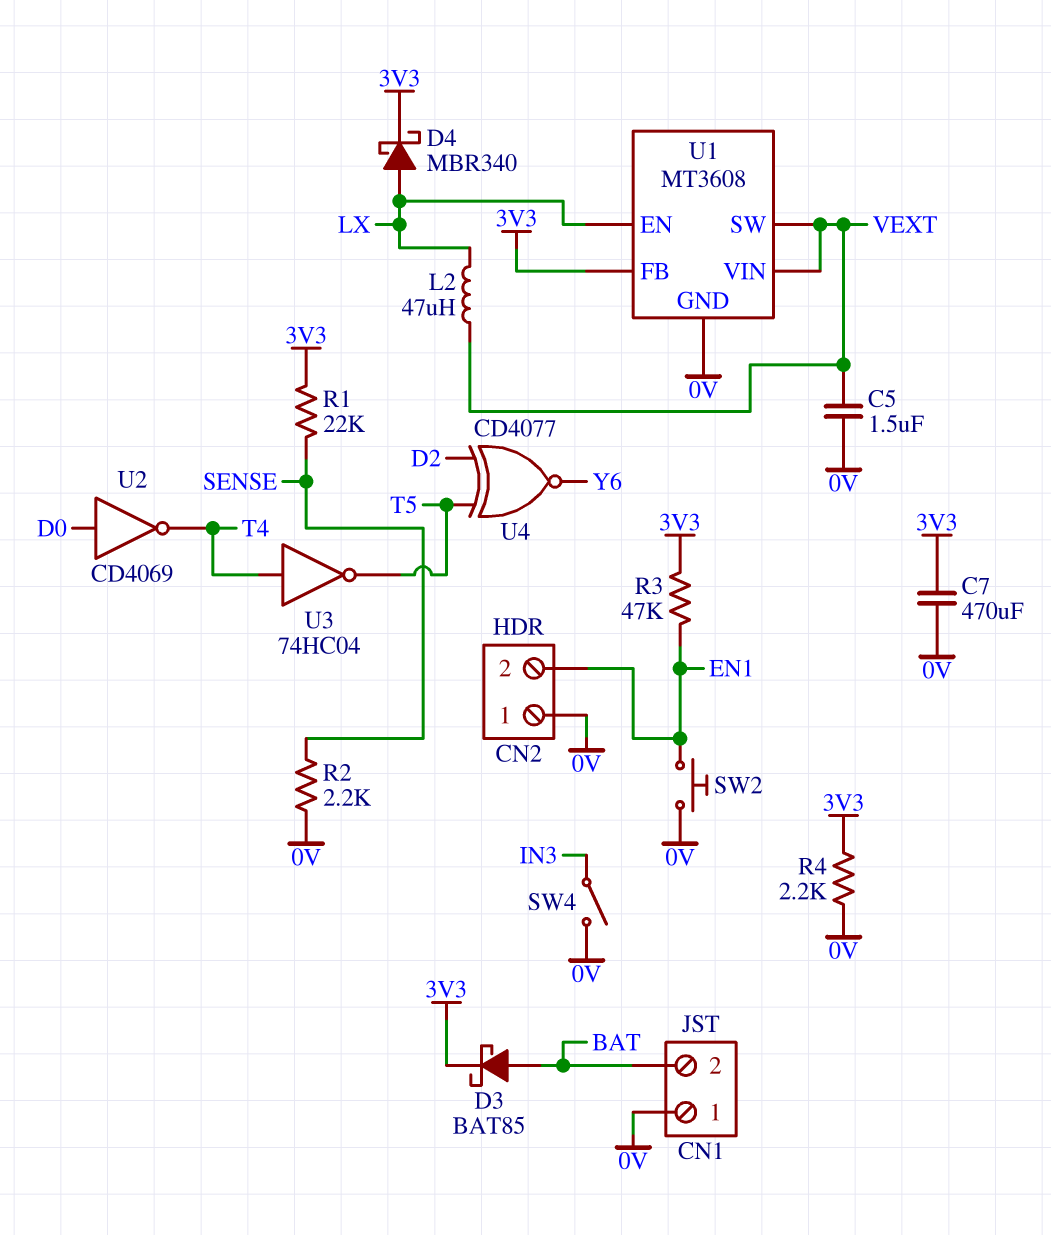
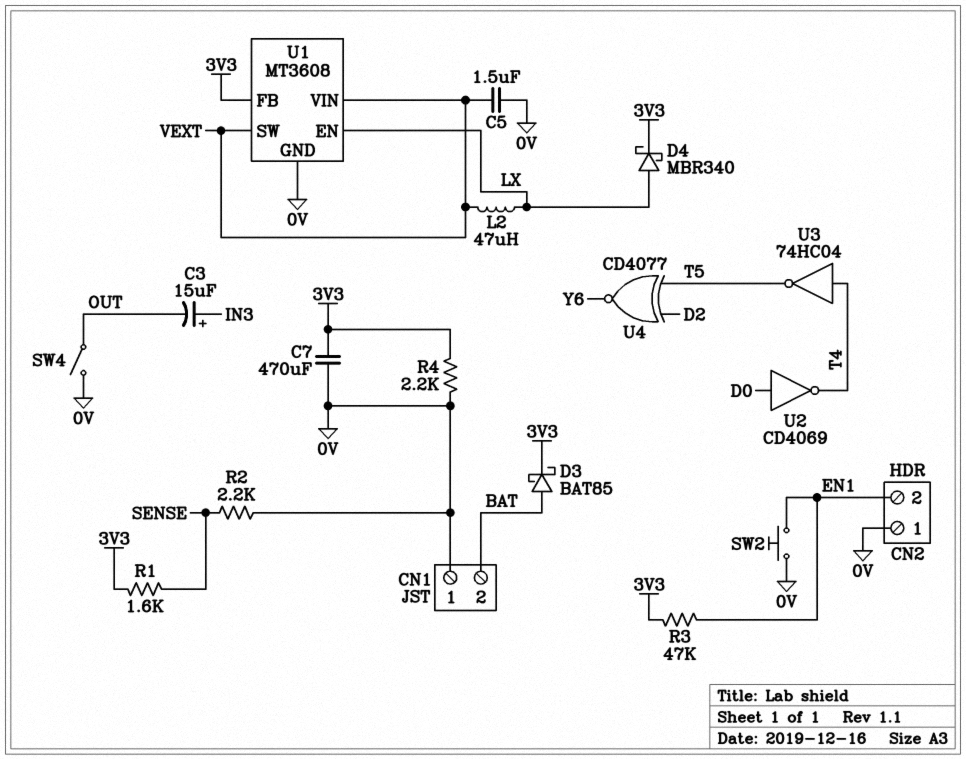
C3: none -> 15uF (plus IN3, minus OUT)
R1: 22k (3V3, SENSE) -> 1.6k (3V3, SENSE)
SW4: switch (0V, IN3) -> switch (0V, OUT)

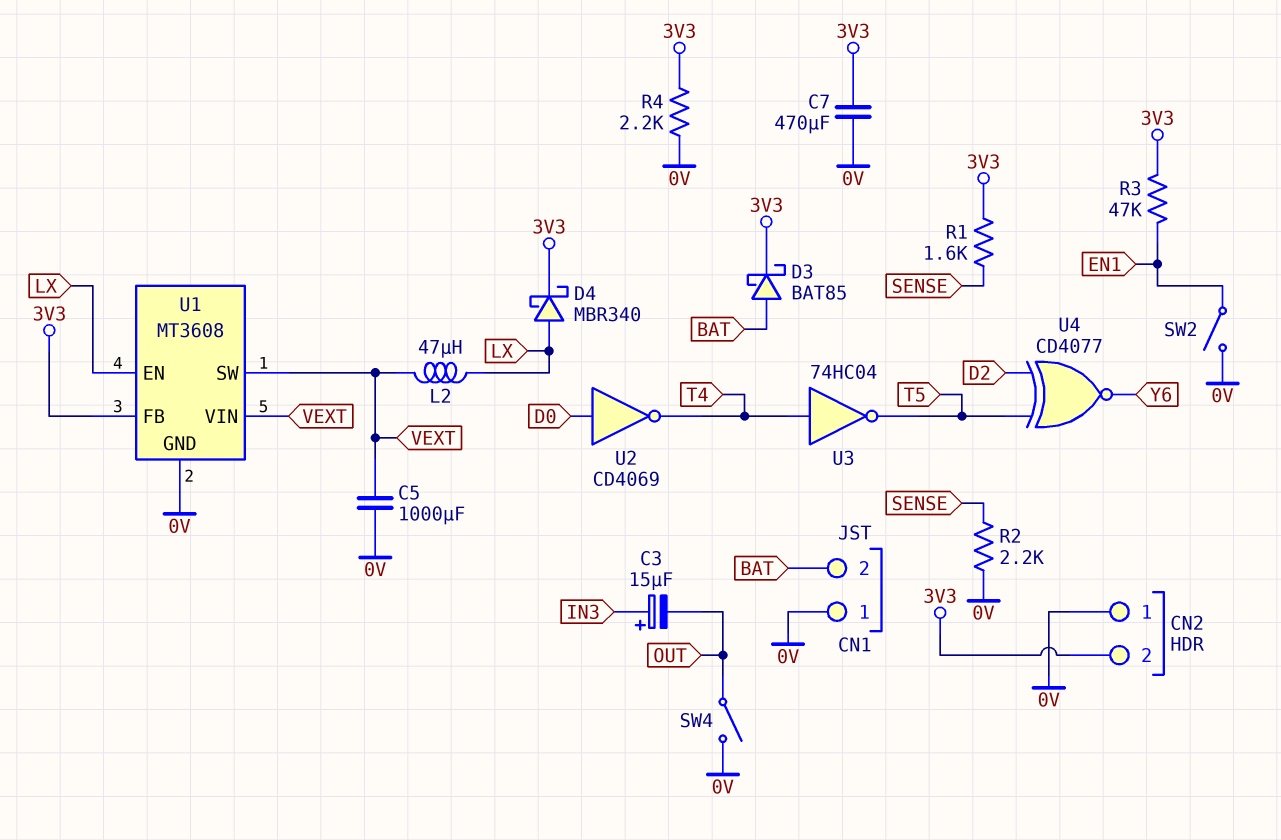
C5: 1.5uF (0V, VEXT) -> 1000uF (0V, VEXT)
CN2 pin 2: EN1 -> 3V3
SW2: button (0V, EN1) -> switch (0V, EN1)

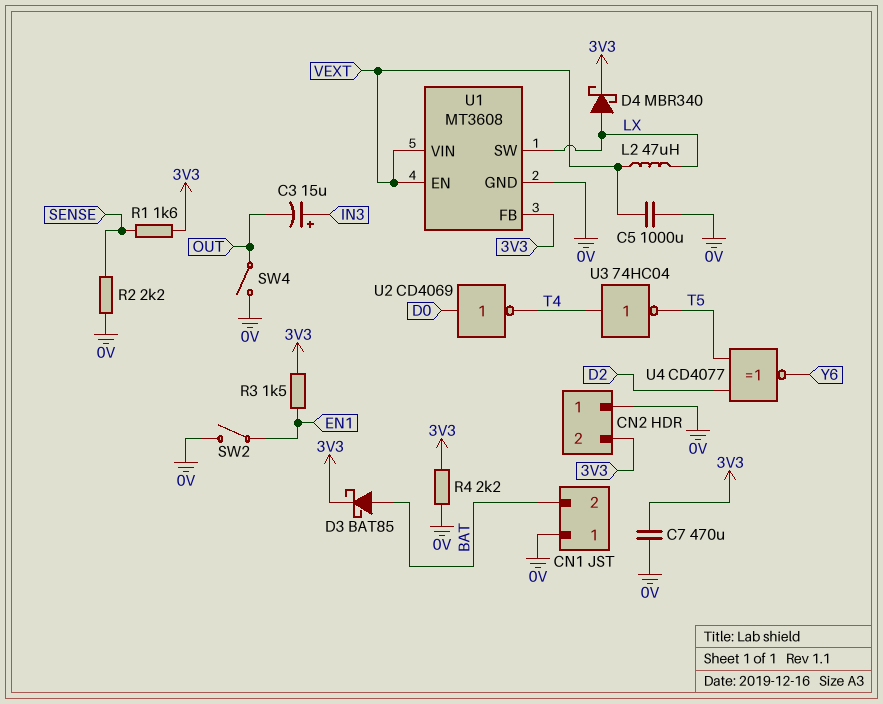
R3: 47k (3V3, EN1) -> 1.5k (3V3, EN1)
U1 pin EN: LX -> VEXT
U1 pin SW: VEXT -> LX

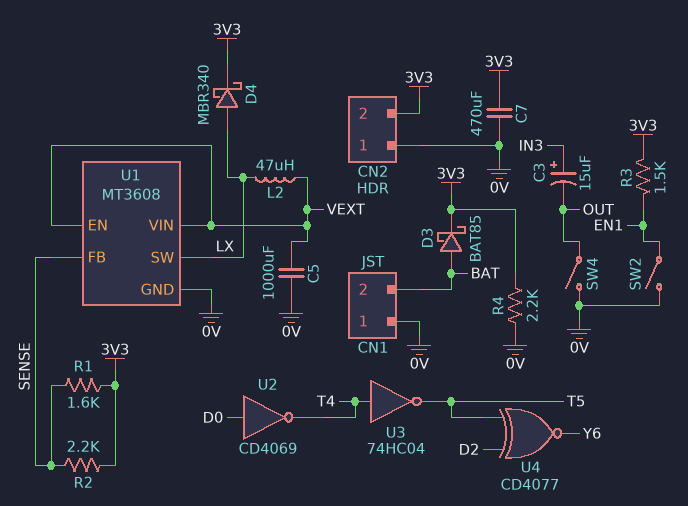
R2: 2.2k (0V, SENSE) -> 2.2k (3V3, SENSE)
U1 pin FB: 3V3 -> SENSE

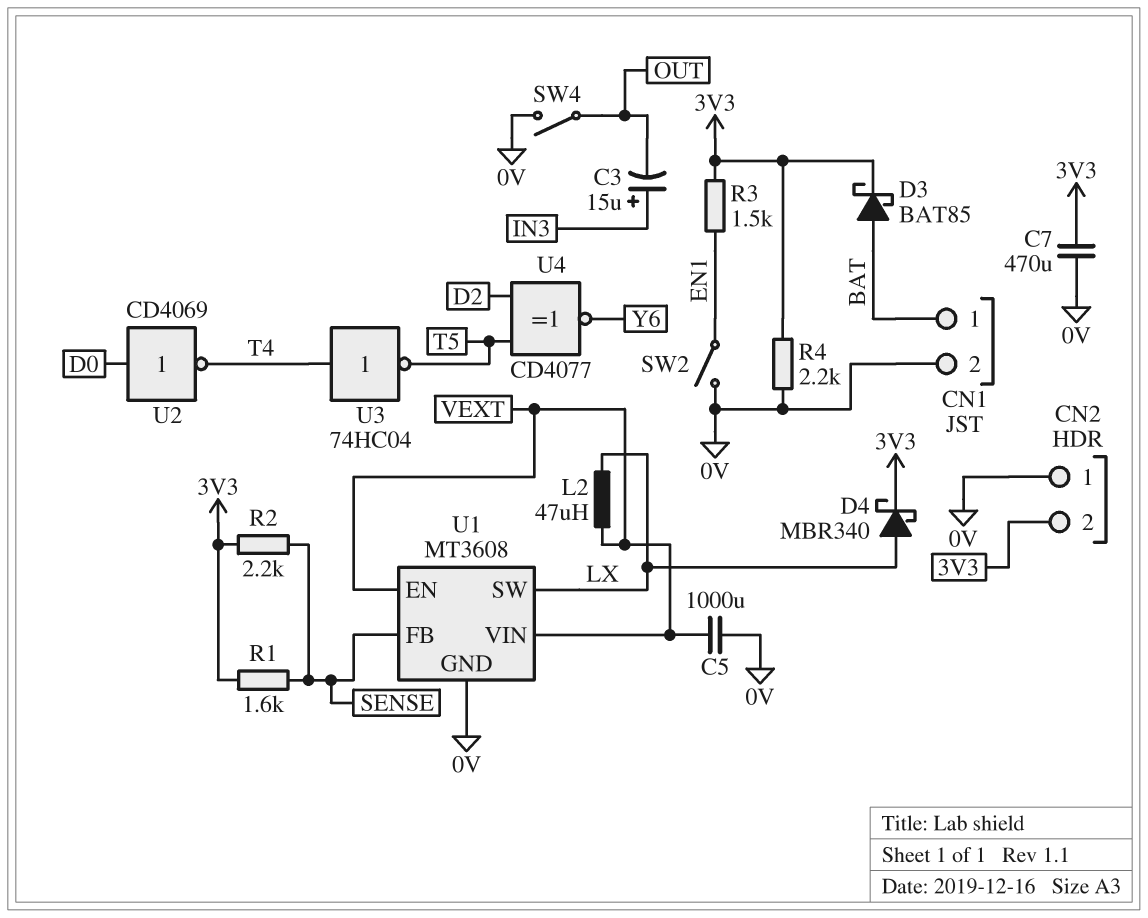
CN1 pin 1: 0V -> BAT
CN1 pin 2: BAT -> 0V

